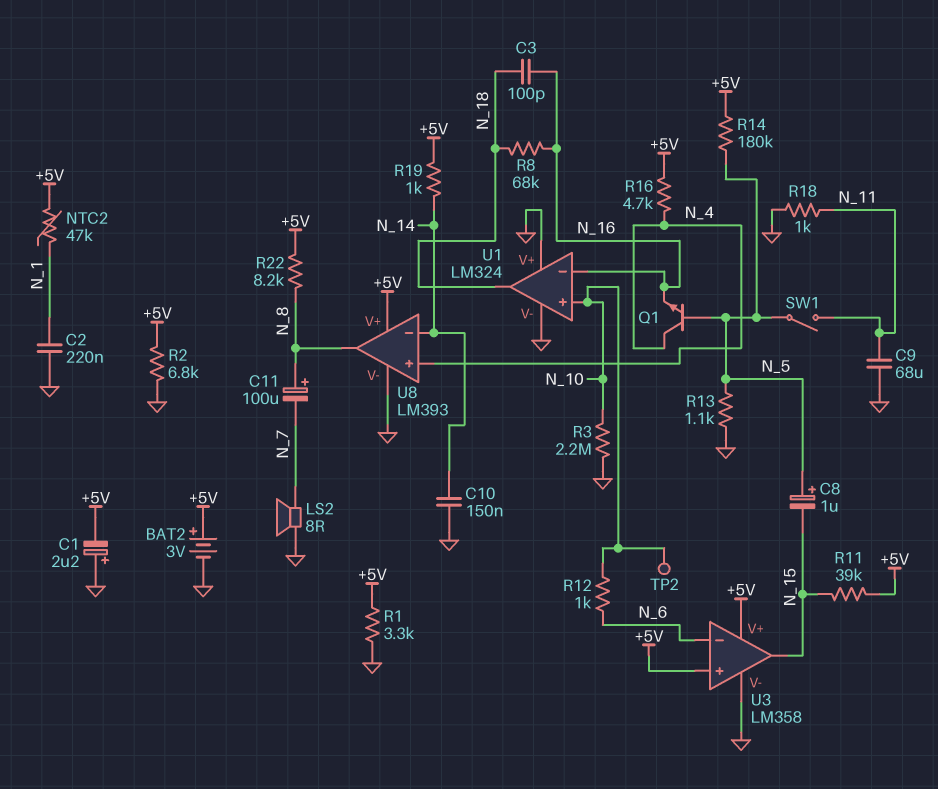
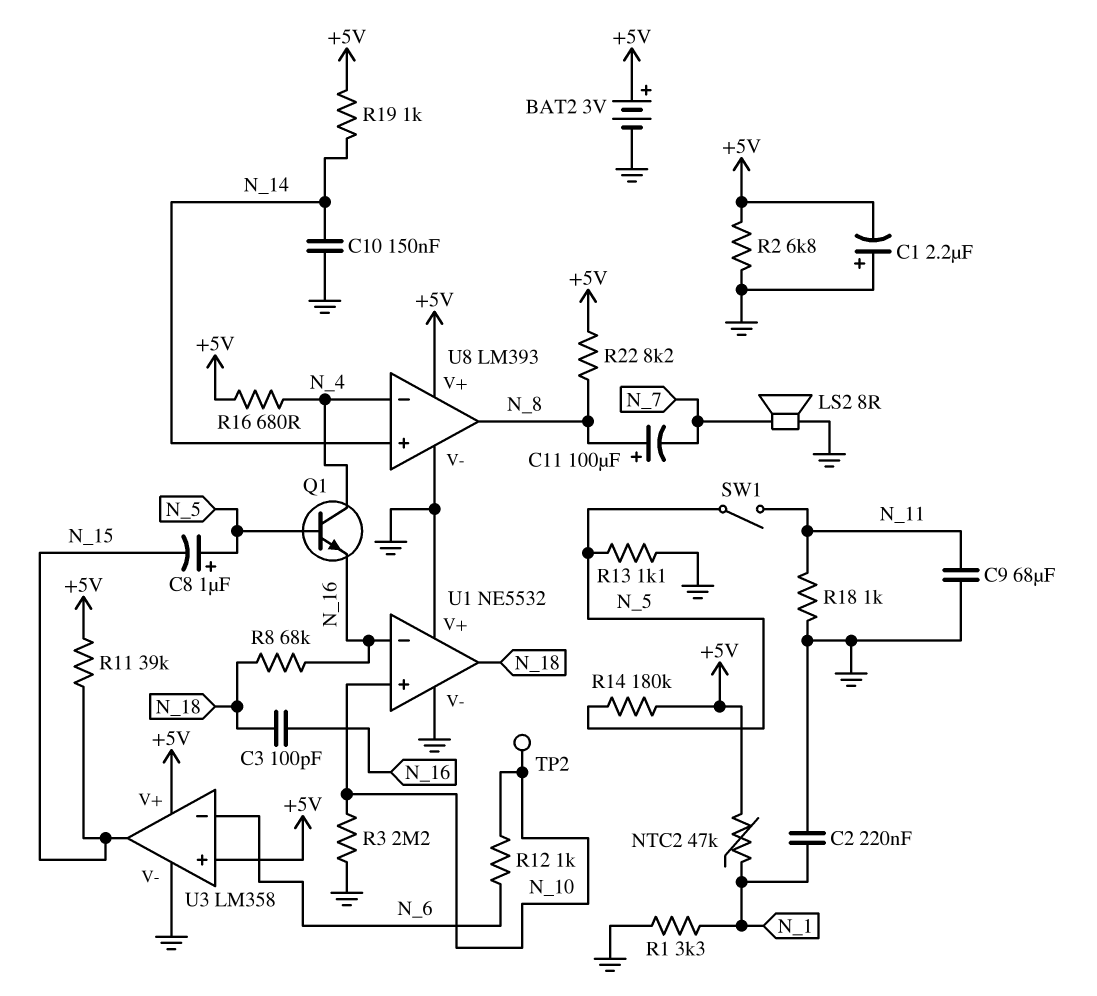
R1: 3.3k (+5V, GND) -> 3.3k (GND, N_1)
R16: 4.7k (+5V, N_4) -> 680 (+5V, N_4)
U1: LM324 -> NE5532
U8 pin in+: N_4 -> N_14
U8 pin in-: N_14 -> N_4

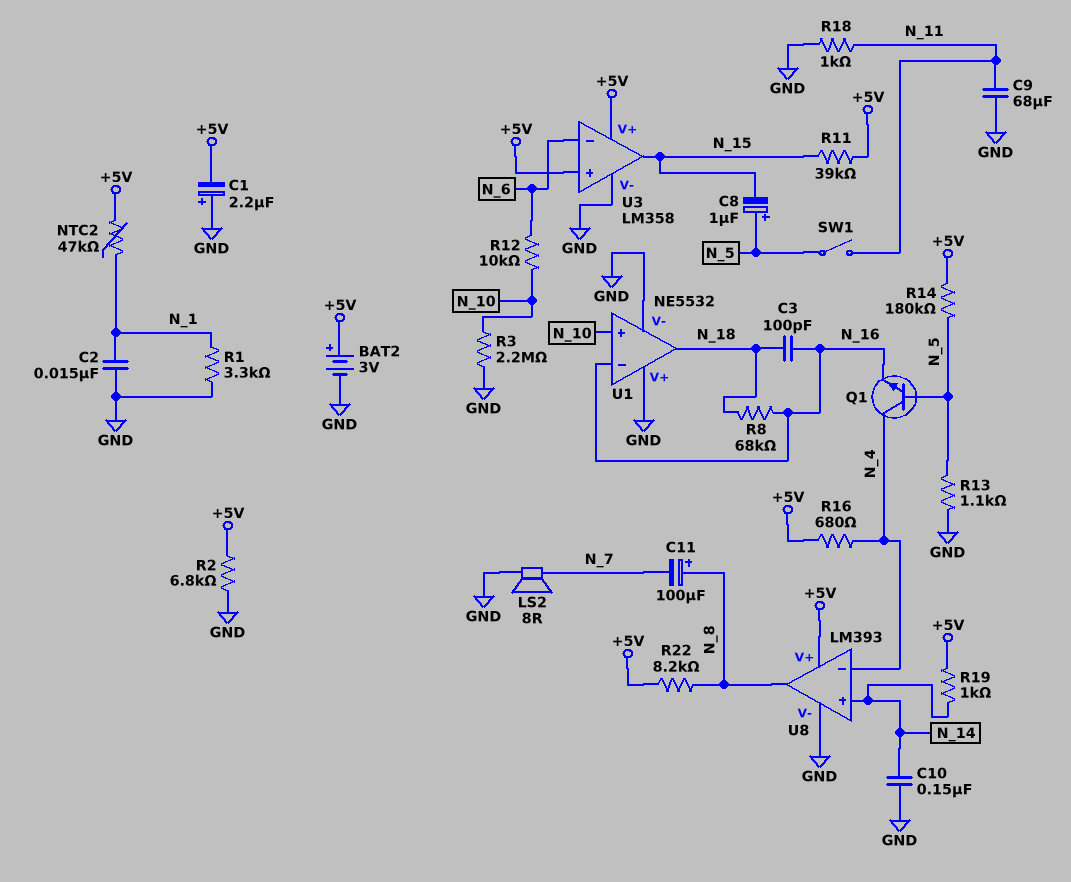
C2: 220nF (GND, N_1) -> 15nF (GND, N_1)
R12: 1k (N_6, N_10) -> 10k (N_6, N_10)
TP2: test point (N_10) -> none

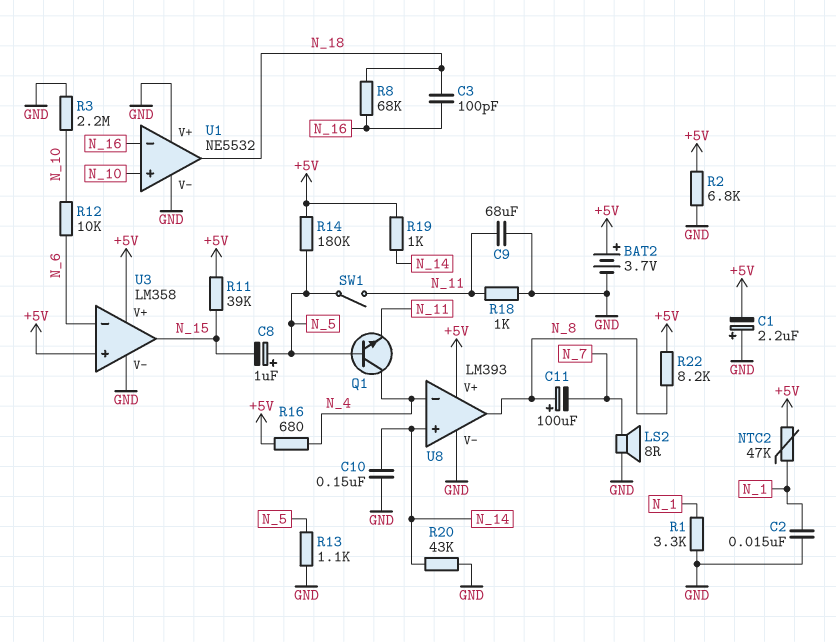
BAT2: 3V (plus +5V, minus GND) -> 3.7V (plus +5V, minus GND)
Q1: NPN (B N_5, C N_4, E N_16) -> NPN (B N_5, C N_4, E N_11)
R20: none -> 43k (GND, N_14)

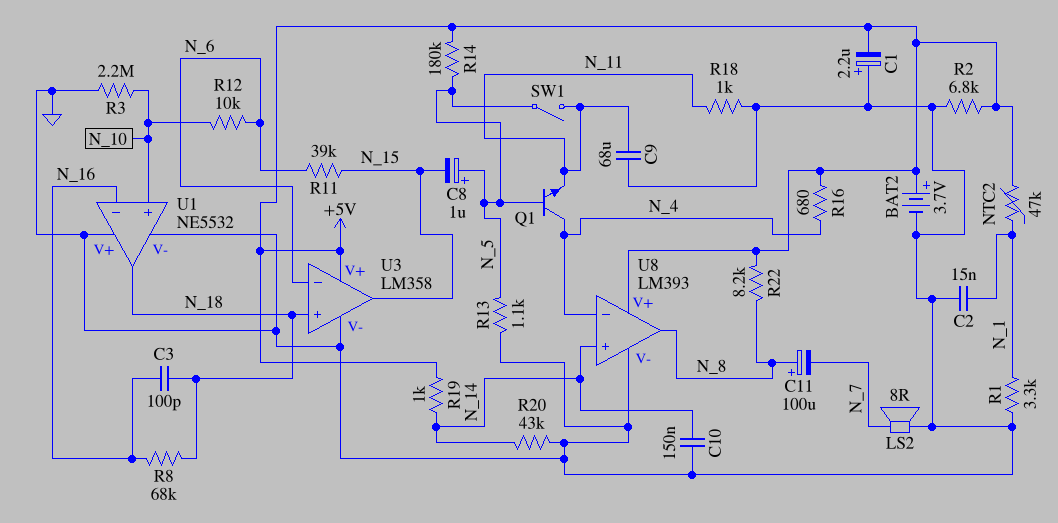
R11: 39k (+5V, N_15) -> 39k (N_6, N_15)
U3 pin in+: +5V -> N_18

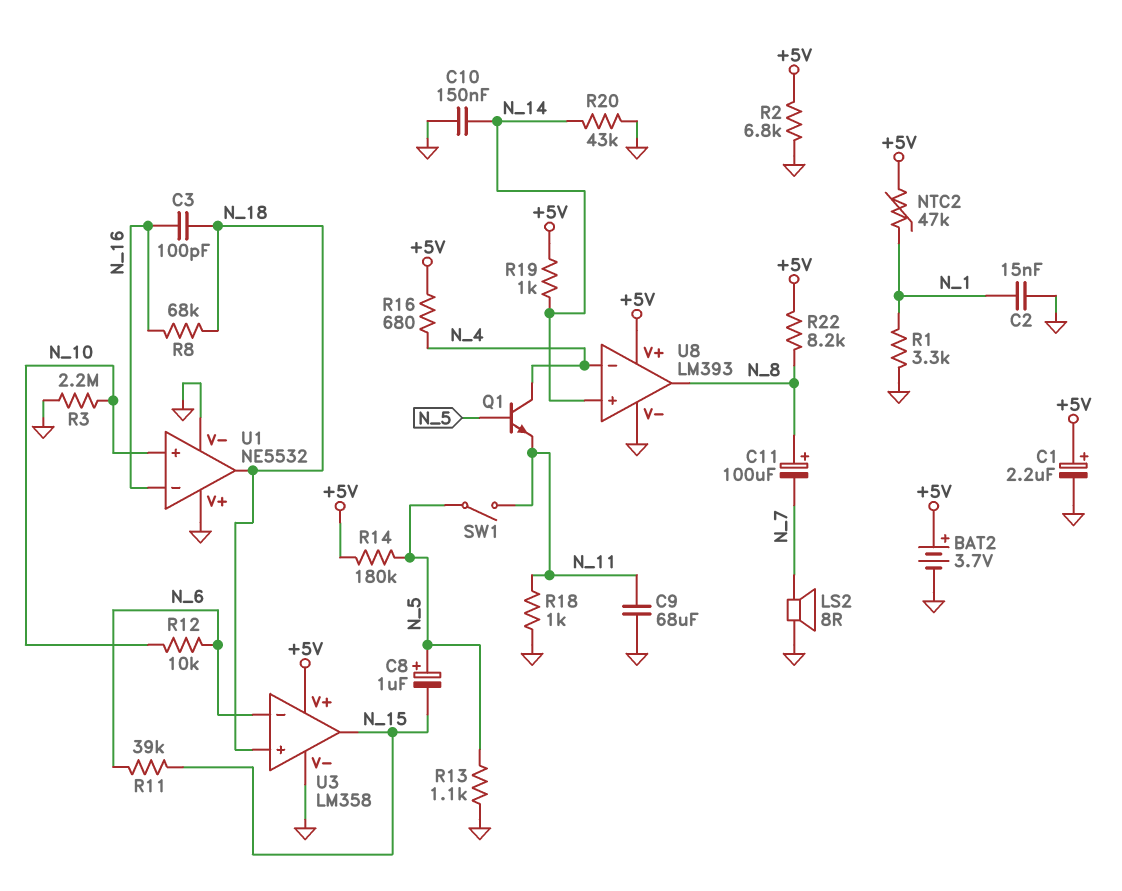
C1: 2.2uF (plus GND, minus +5V) -> 2.2uF (plus +5V, minus GND)

